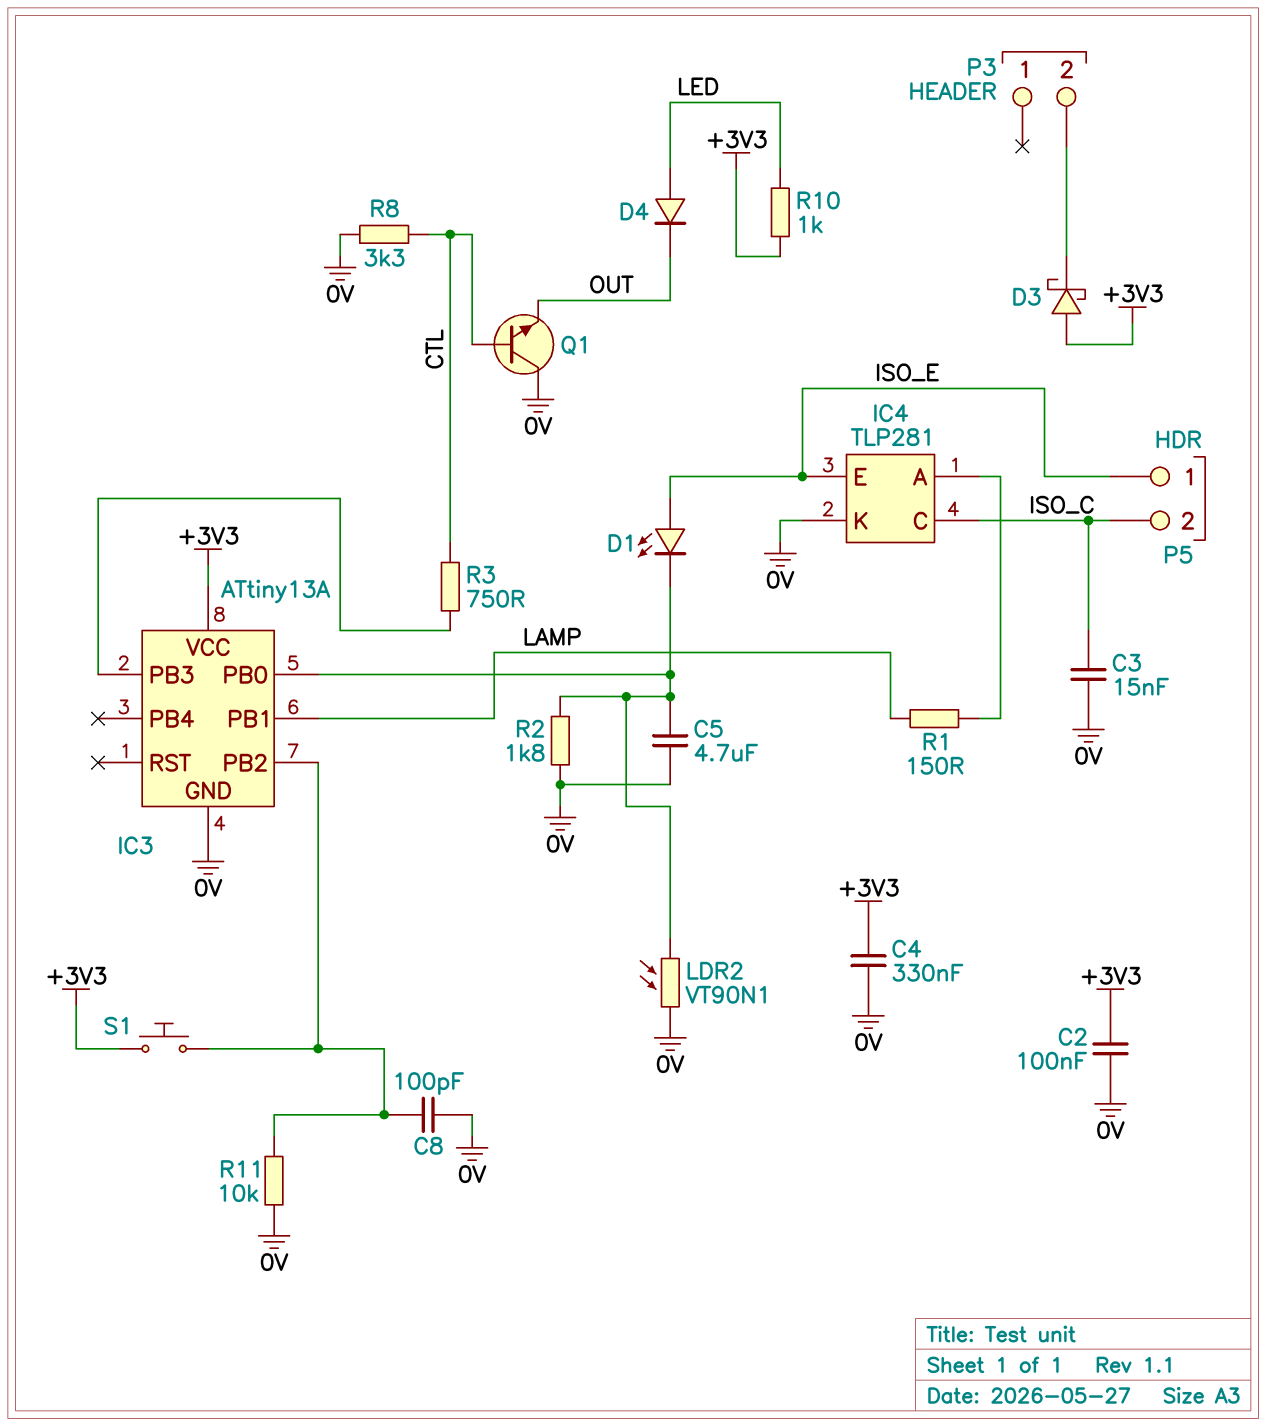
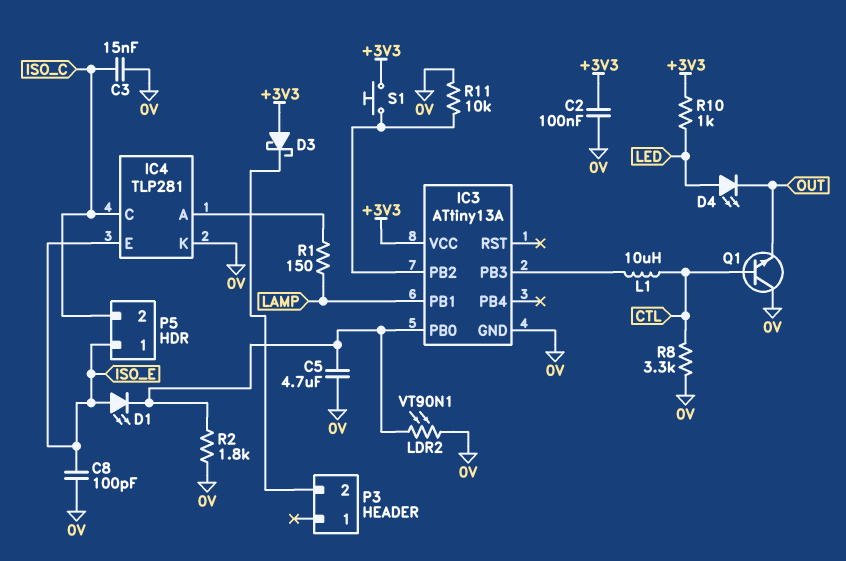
C4: 330nF (+3V3, 0V) -> none
C8: 100pF (0V, IC3/PB2) -> 100pF (0V, ISO_E)
D4: diode (A LED, K OUT) -> LED (A LED, K OUT)
L1: none -> 10uH (CTL, IC3/PB3)
R3: 750 (CTL, IC3/PB3) -> none

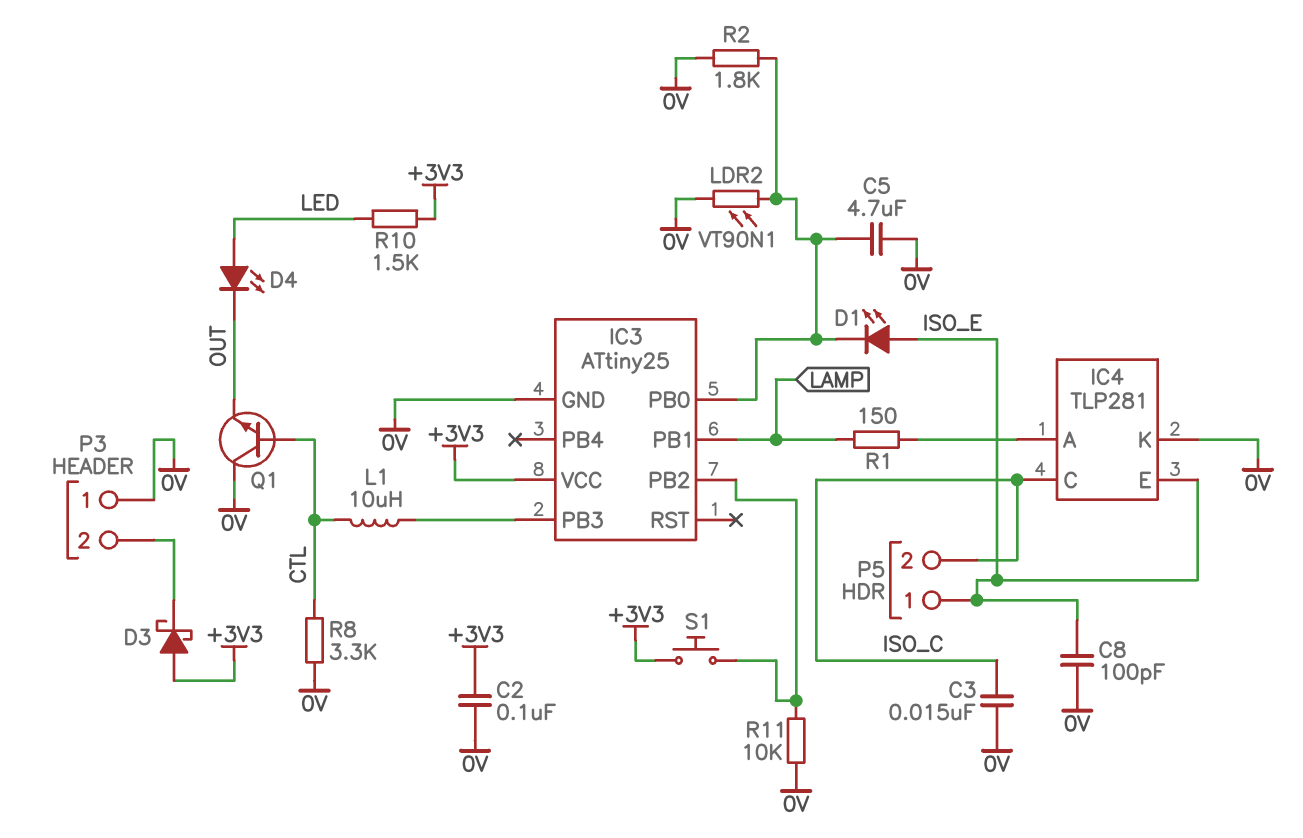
IC3: ATtiny13A -> ATtiny25
P3 pin 1: none -> 0V
R10: 1k (+3V3, LED) -> 1.5k (+3V3, LED)

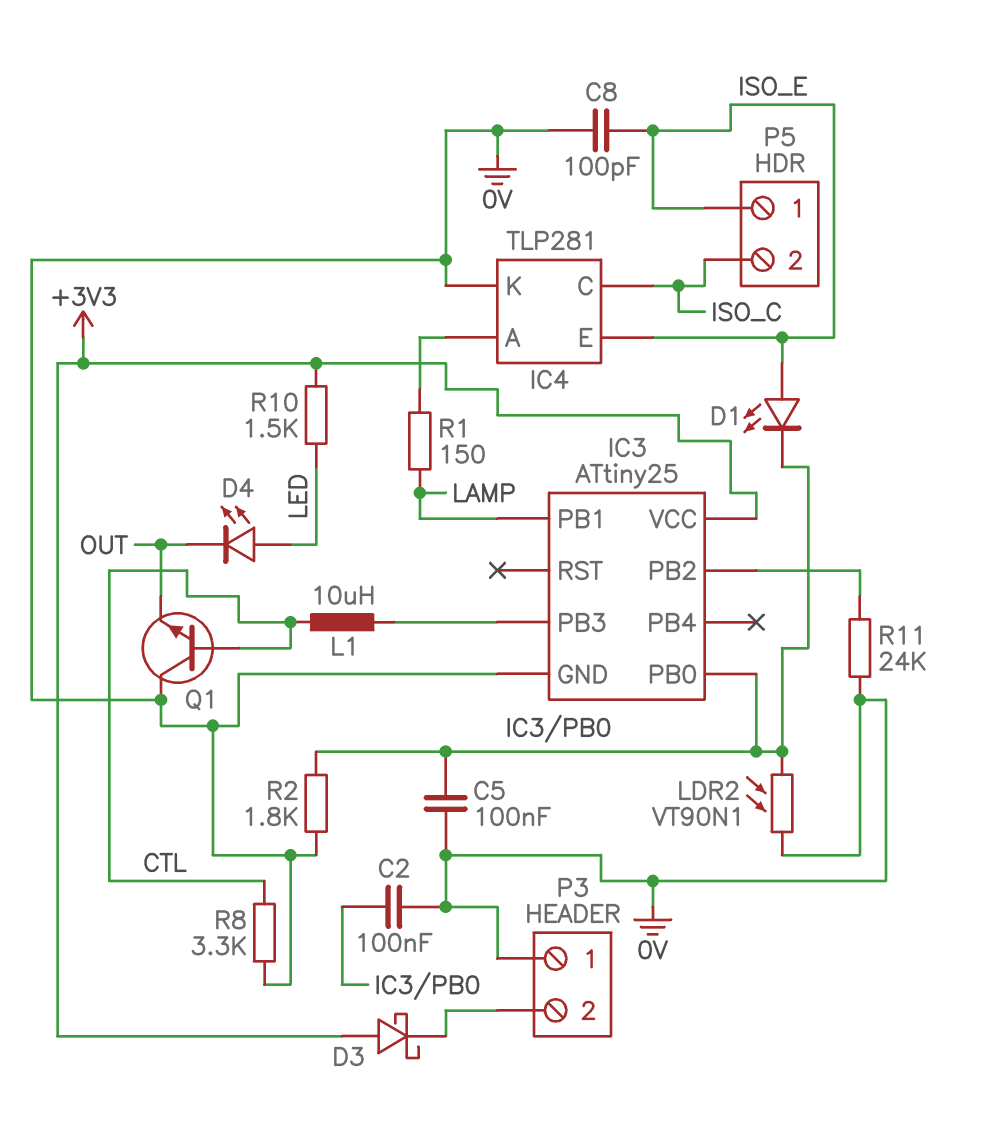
C2: 100nF (+3V3, 0V) -> 100nF (0V, IC3/PB0)
C3: 15nF (0V, ISO_C) -> none
C5: 4.7uF (0V, IC3/PB0) -> 100nF (0V, IC3/PB0)
R11: 10k (0V, IC3/PB2) -> 24k (0V, IC3/PB2)
S1: button (+3V3, IC3/PB2) -> none

